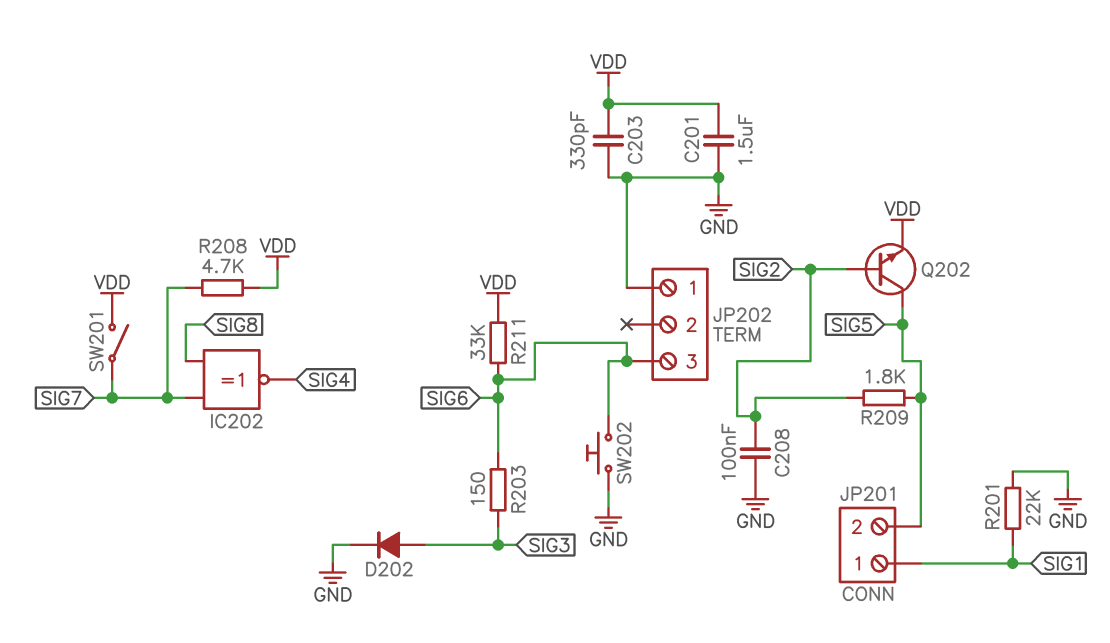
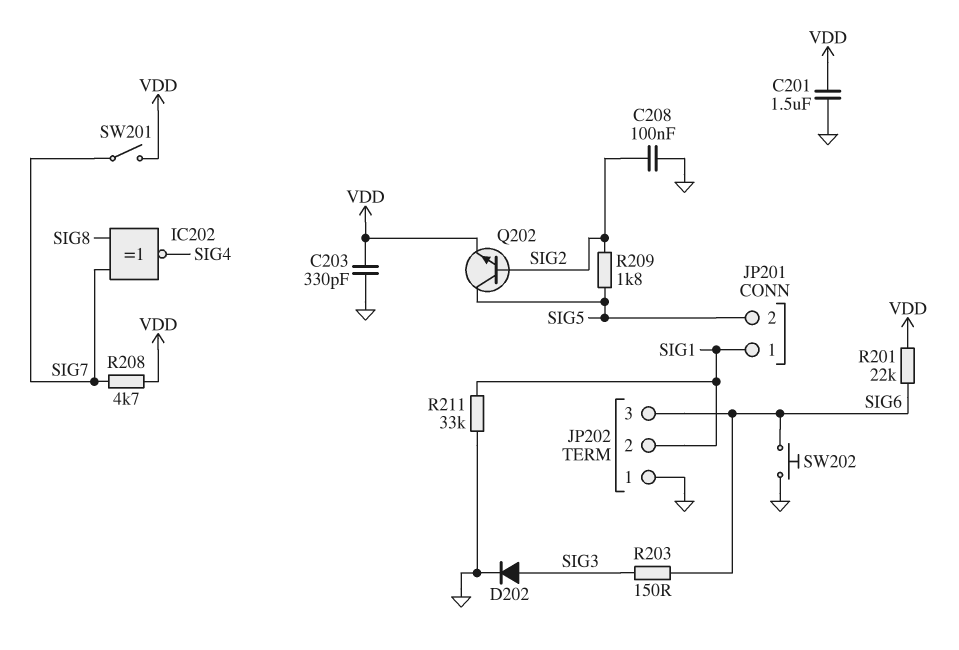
JP202 pin 2: none -> SIG1
R201: 22k (GND, SIG1) -> 22k (SIG6, VDD)
R211: 33k (SIG6, VDD) -> 33k (GND, SIG1)

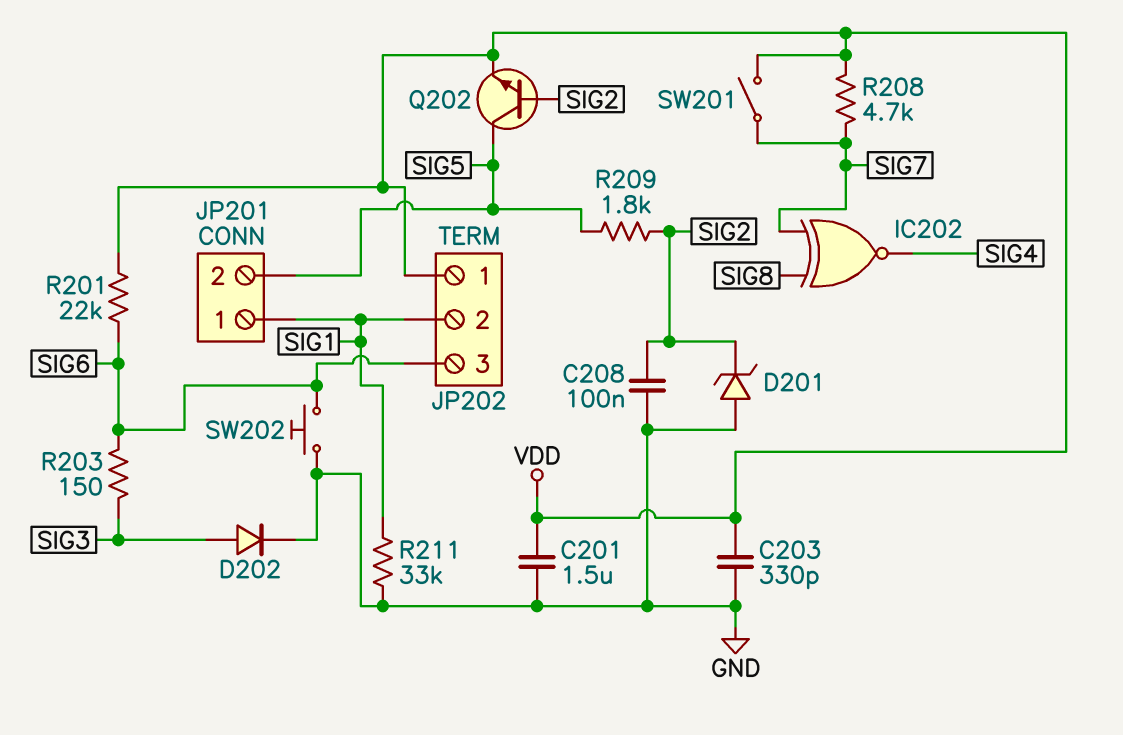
D201: none -> zener (A GND, K SIG2)
JP202 pin 1: GND -> VDD

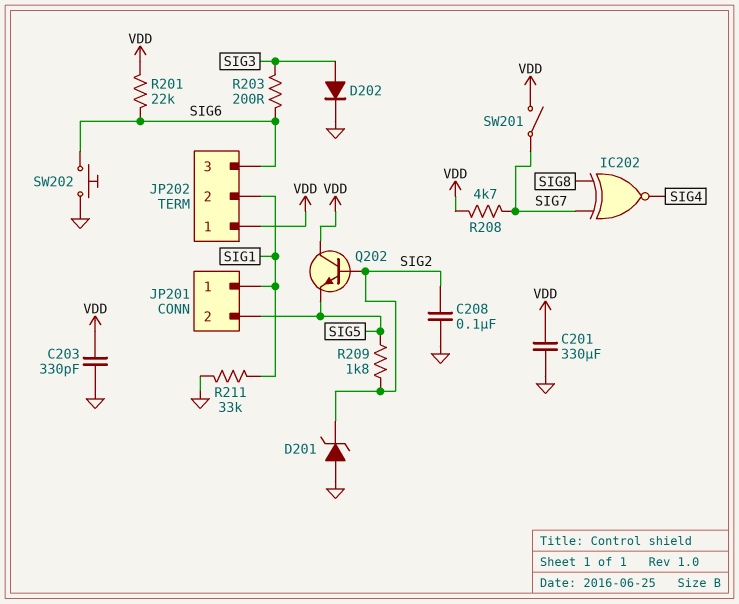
C201: 1.5uF (GND, VDD) -> 330uF (GND, VDD)
Q202: NPN (B SIG2, C SIG5, E VDD) -> NPN (B SIG2, C VDD, E SIG5)
R203: 150 (SIG3, SIG6) -> 200 (SIG3, SIG6)

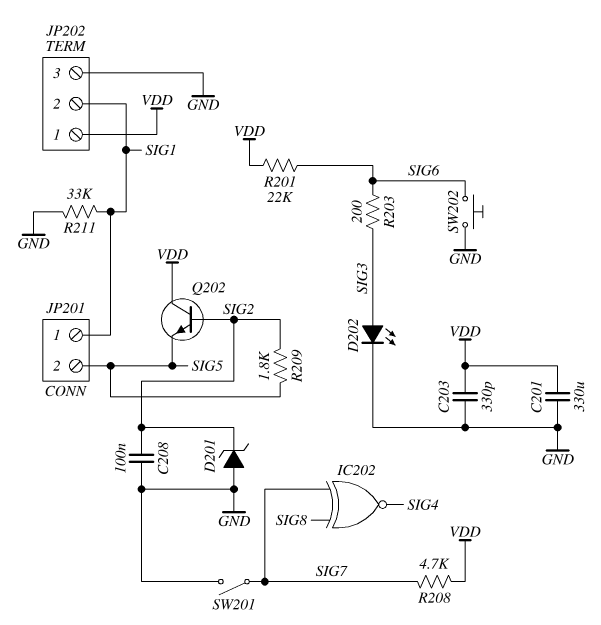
D202: diode (A SIG3, K GND) -> LED (A SIG3, K GND)
JP202 pin 3: SIG6 -> GND
SW201: switch (SIG7, VDD) -> switch (GND, SIG7)

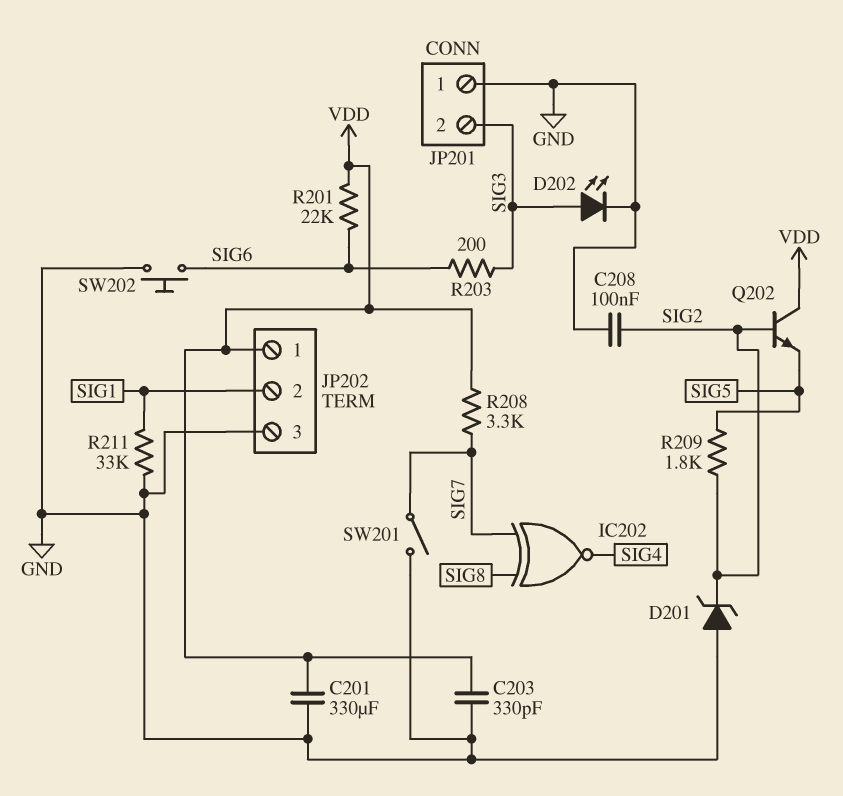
JP201 pin 1: SIG1 -> GND
JP201 pin 2: SIG5 -> SIG3
R208: 4.7k (SIG7, VDD) -> 3.3k (SIG7, VDD)

